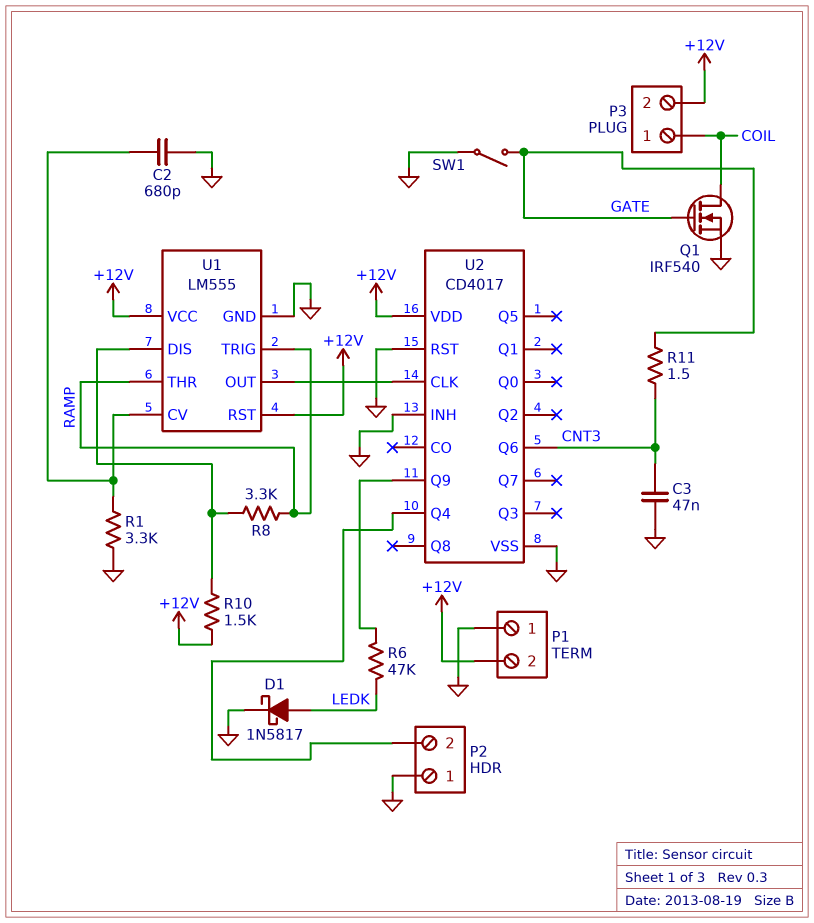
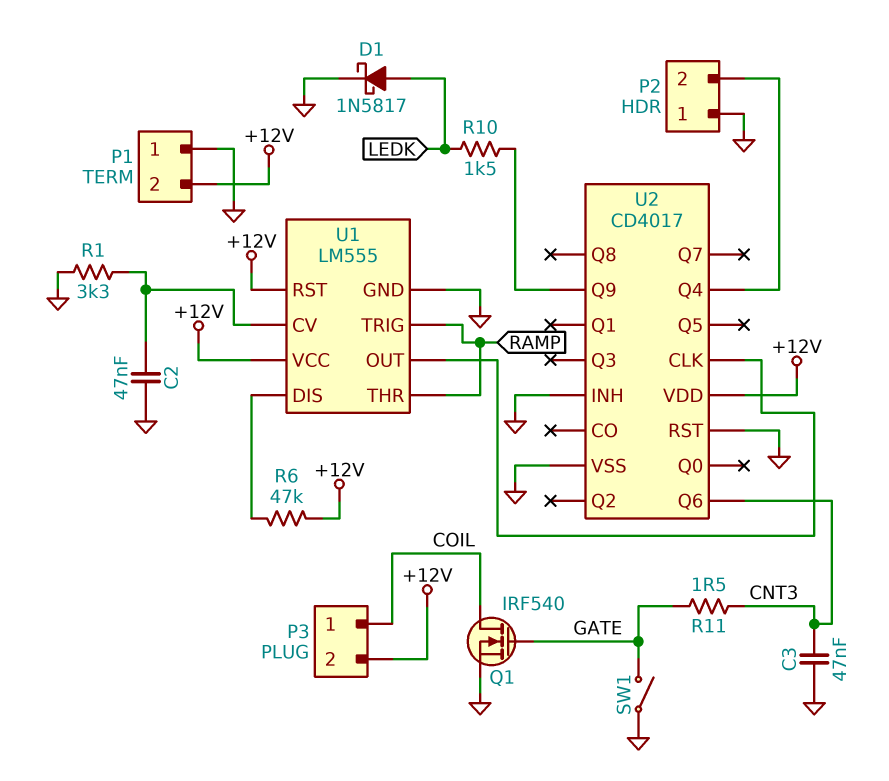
C2: 680pF (GND, U1/CV) -> 47nF (GND, U1/CV)
R6: 47k (LEDK, U2/Q9) -> 47k (+12V, U1/DIS)
R8: 3.3k (RAMP, U1/DIS) -> none
R10: 1.5k (+12V, U1/DIS) -> 1.5k (LEDK, U2/Q9)

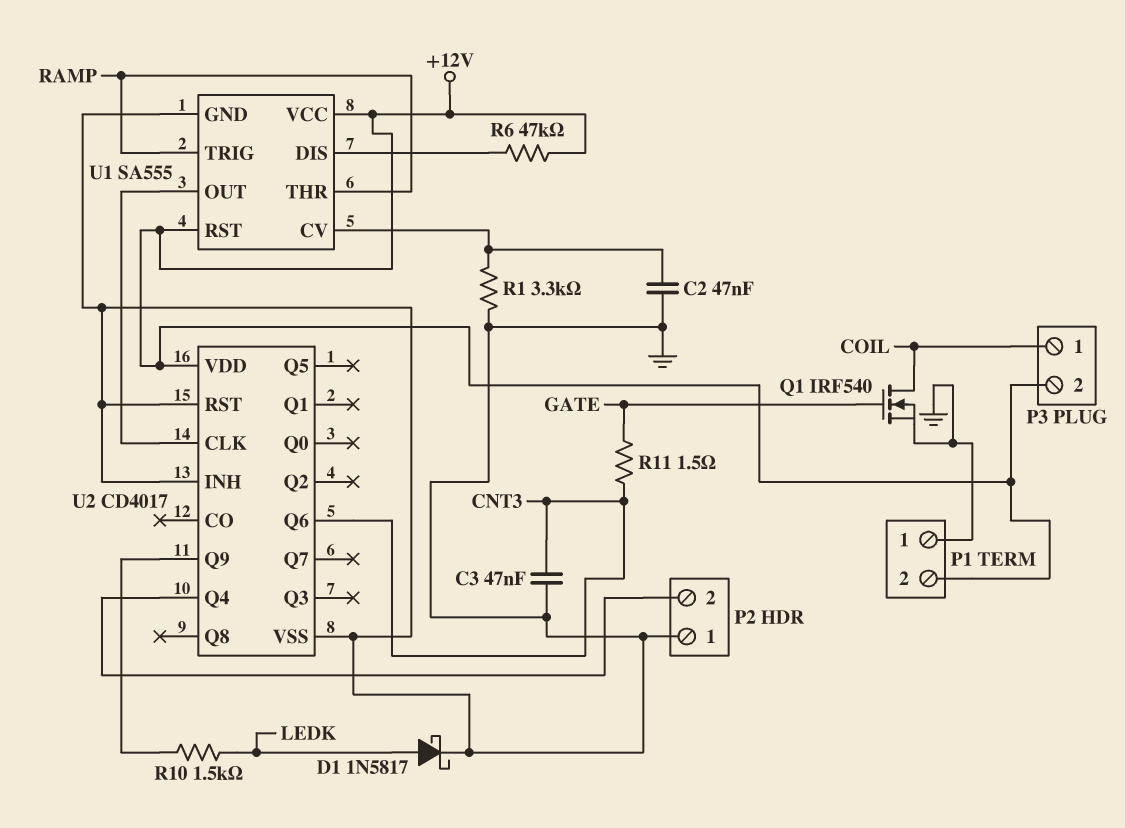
SW1: switch (GATE, GND) -> none
U1: LM555 -> SA555

